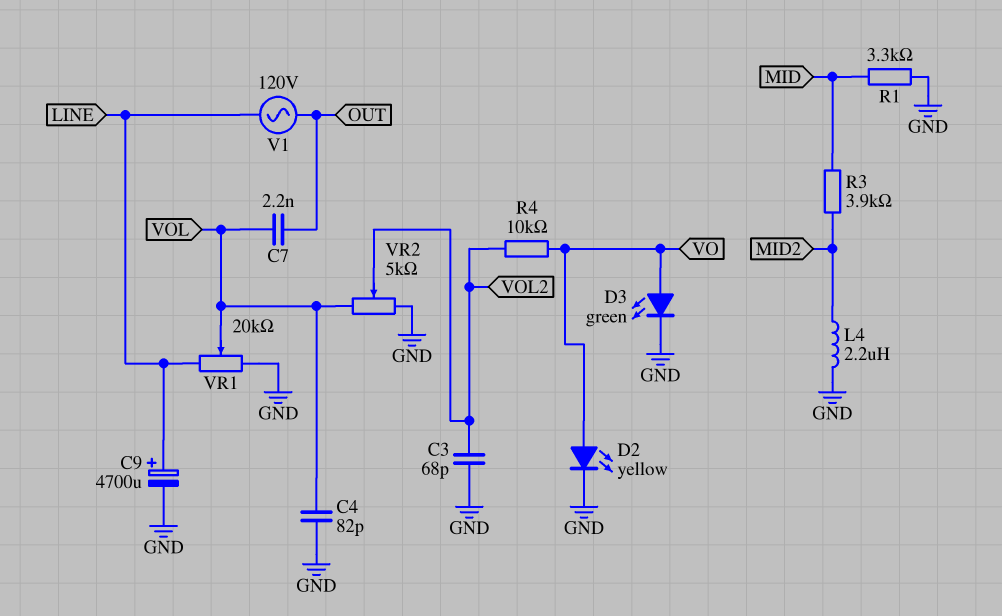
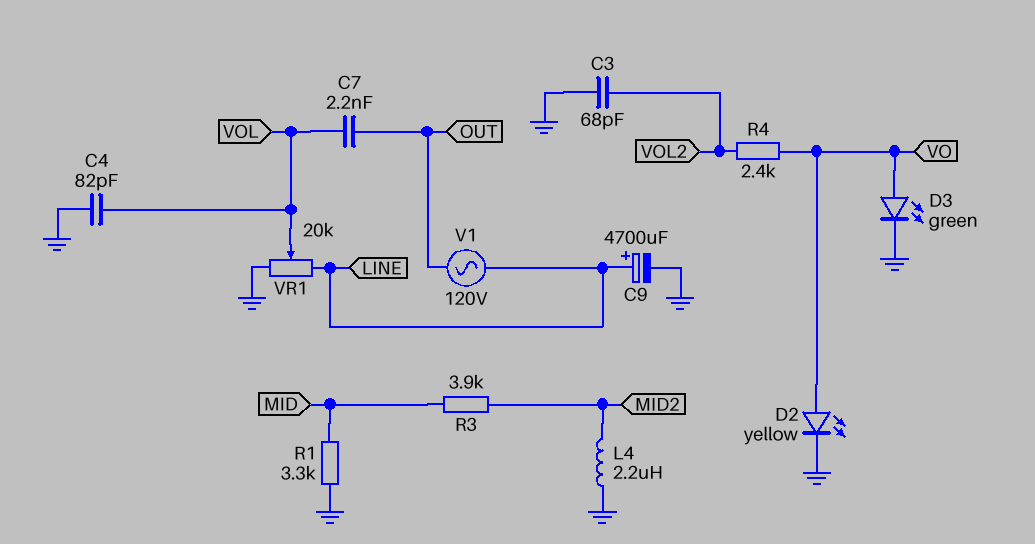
R4: 10k (VO, VOL2) -> 2.4k (VO, VOL2)
VR2: 5k (GND, VOL, wiper VOL2) -> none

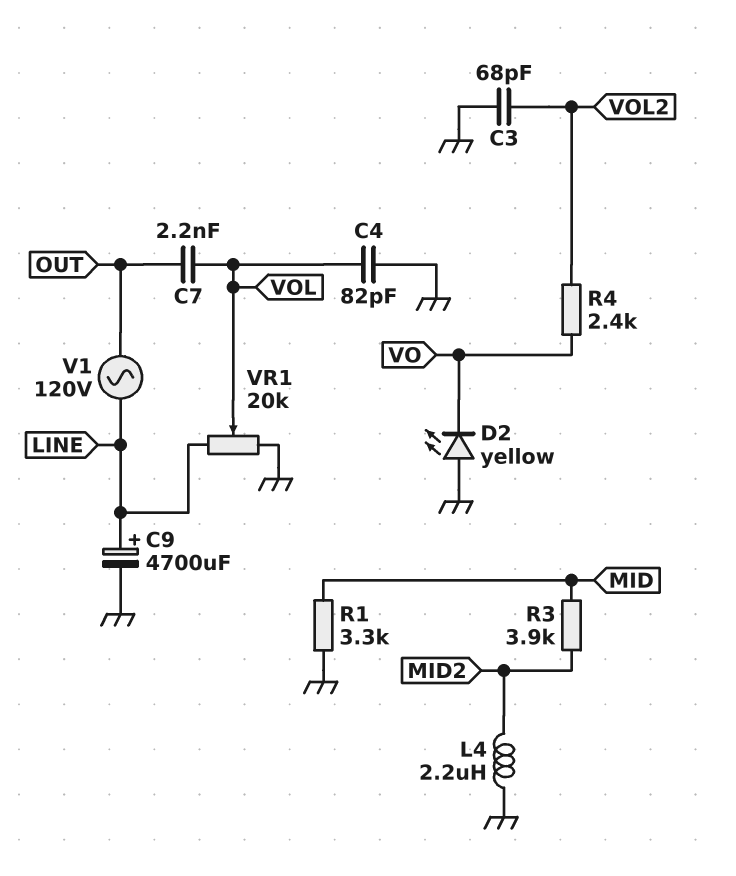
D2: LED yellow (A VO, K GND) -> LED yellow (A GND, K VO)
D3: LED green (A VO, K GND) -> none

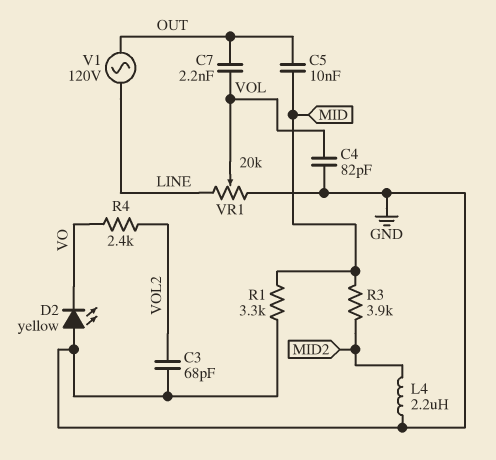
C5: none -> 10nF (MID, OUT)
C9: 4700uF (plus LINE, minus GND) -> none

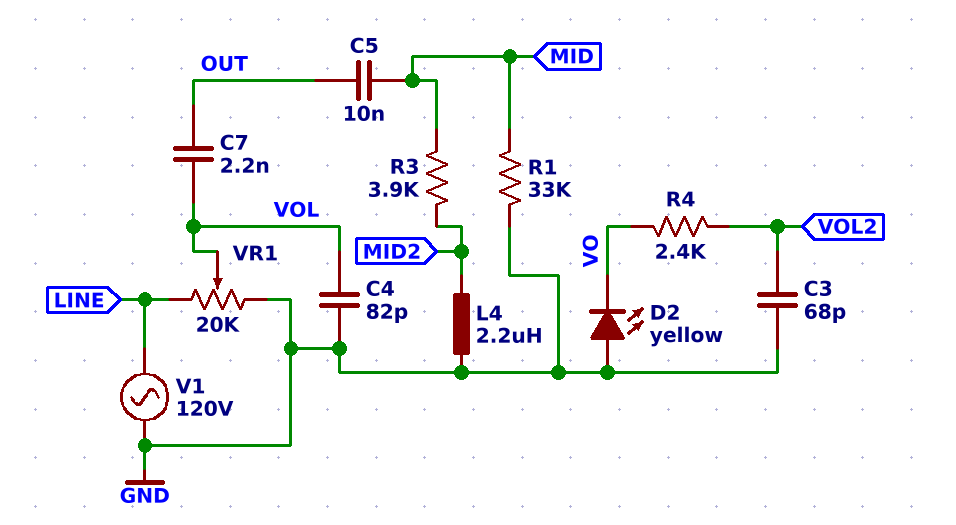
R1: 3.3k (GND, MID) -> 33k (GND, MID)
V1: AC 120V (LINE, OUT) -> AC 120V (GND, LINE)

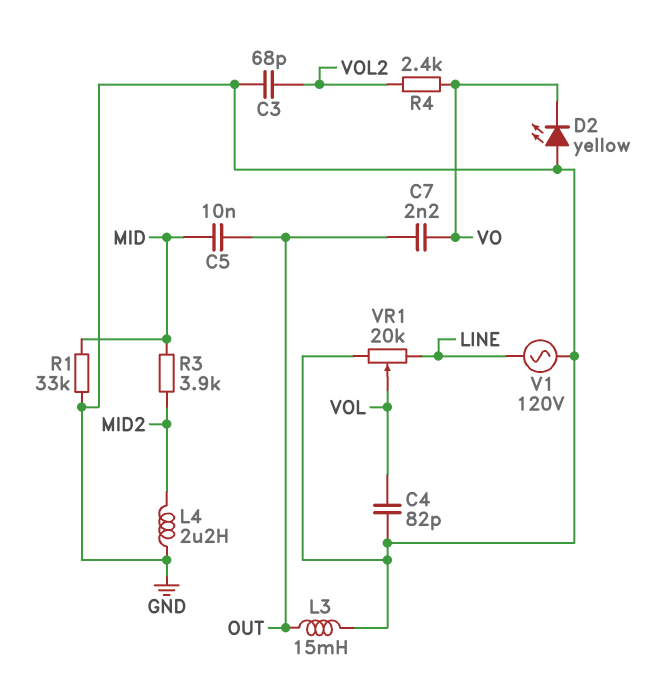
C7: 2.2nF (OUT, VOL) -> 2.2nF (OUT, VO)
L3: none -> 15mH (GND, OUT)

